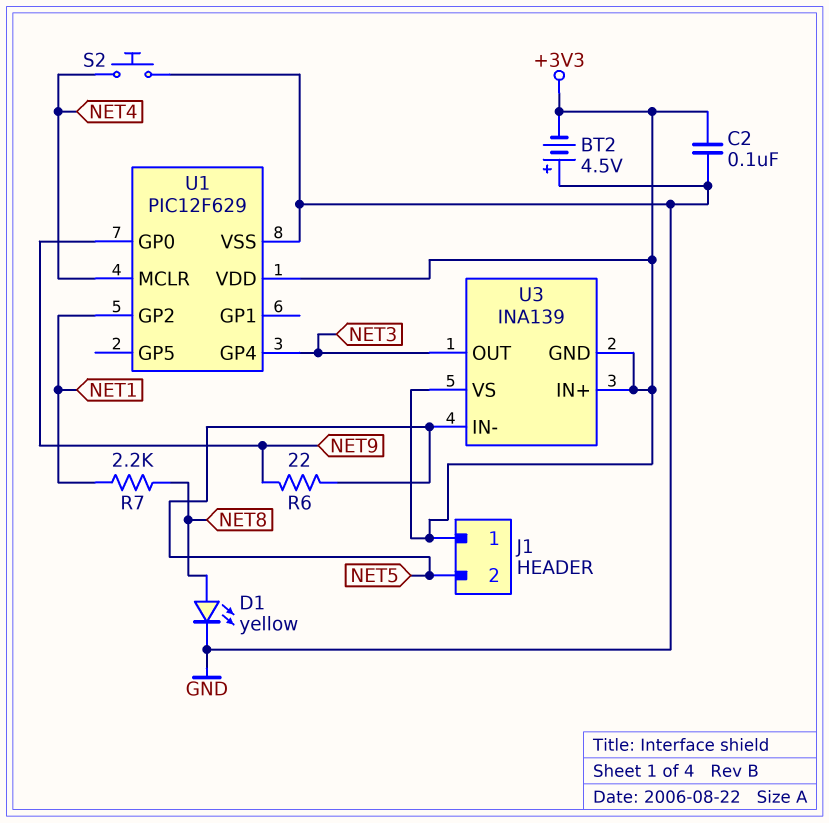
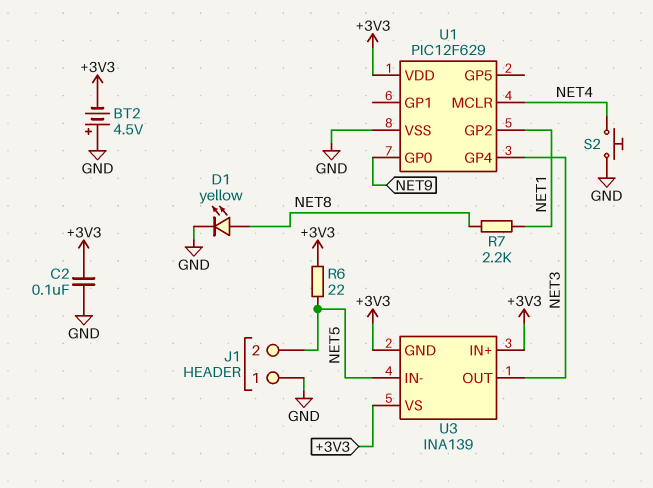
J1 pin 1: +3V3 -> GND
R6: 22 (NET5, NET9) -> 22 (+3V3, NET5)

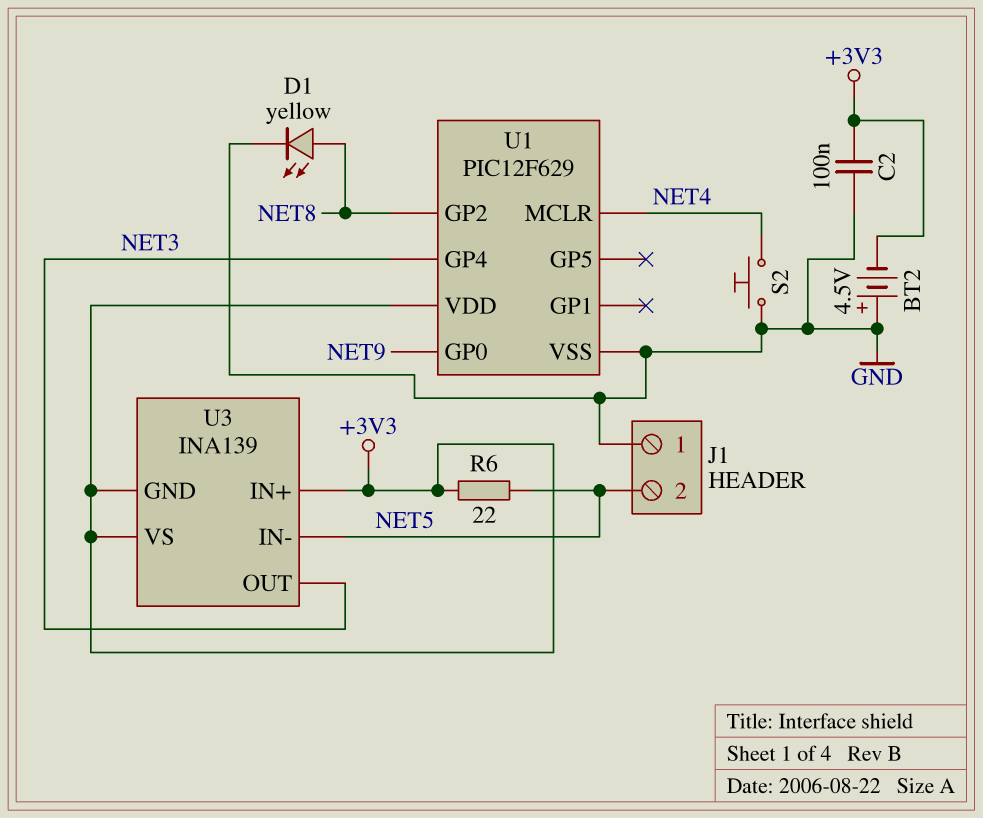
R7: 2.2k (NET1, NET8) -> none
U1 pin GP2: NET1 -> NET8

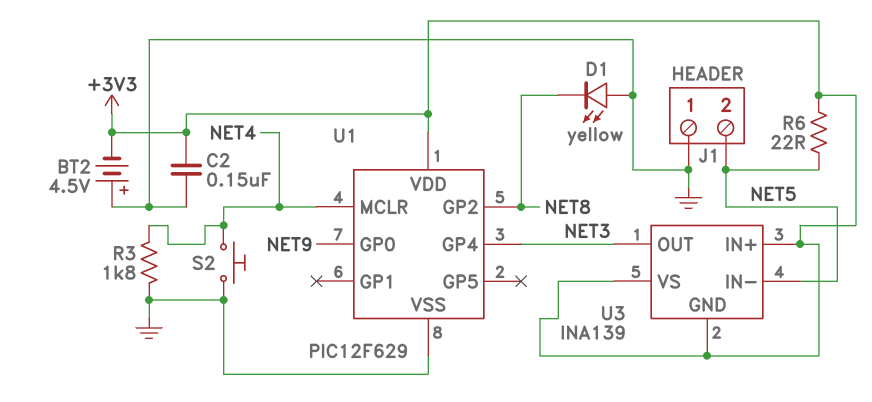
C2: 100nF (+3V3, GND) -> 150nF (+3V3, GND)
D1: LED yellow (A NET8, K GND) -> LED yellow (A GND, K NET8)
R3: none -> 1.8k (GND, NET4)

